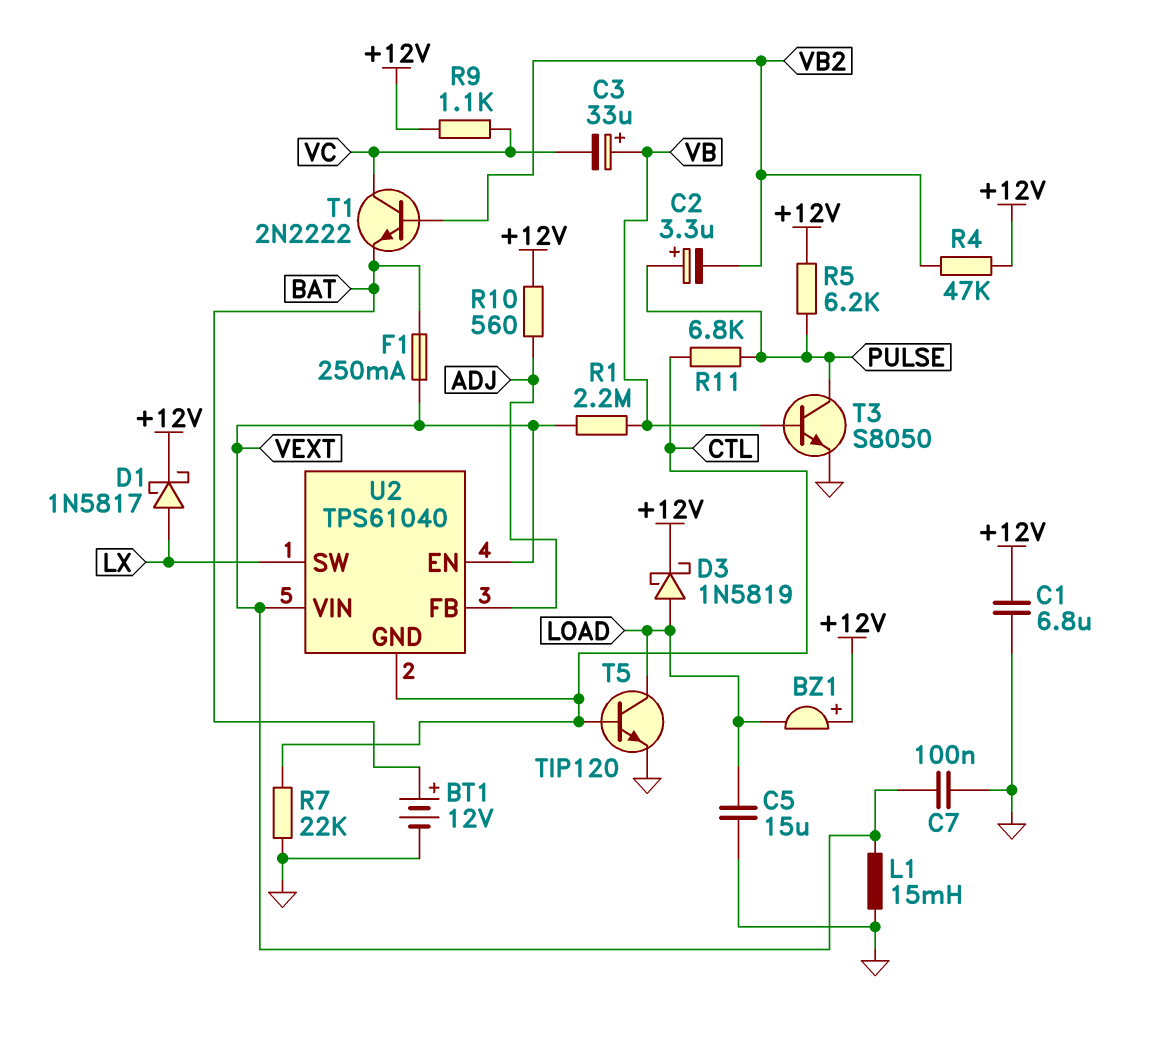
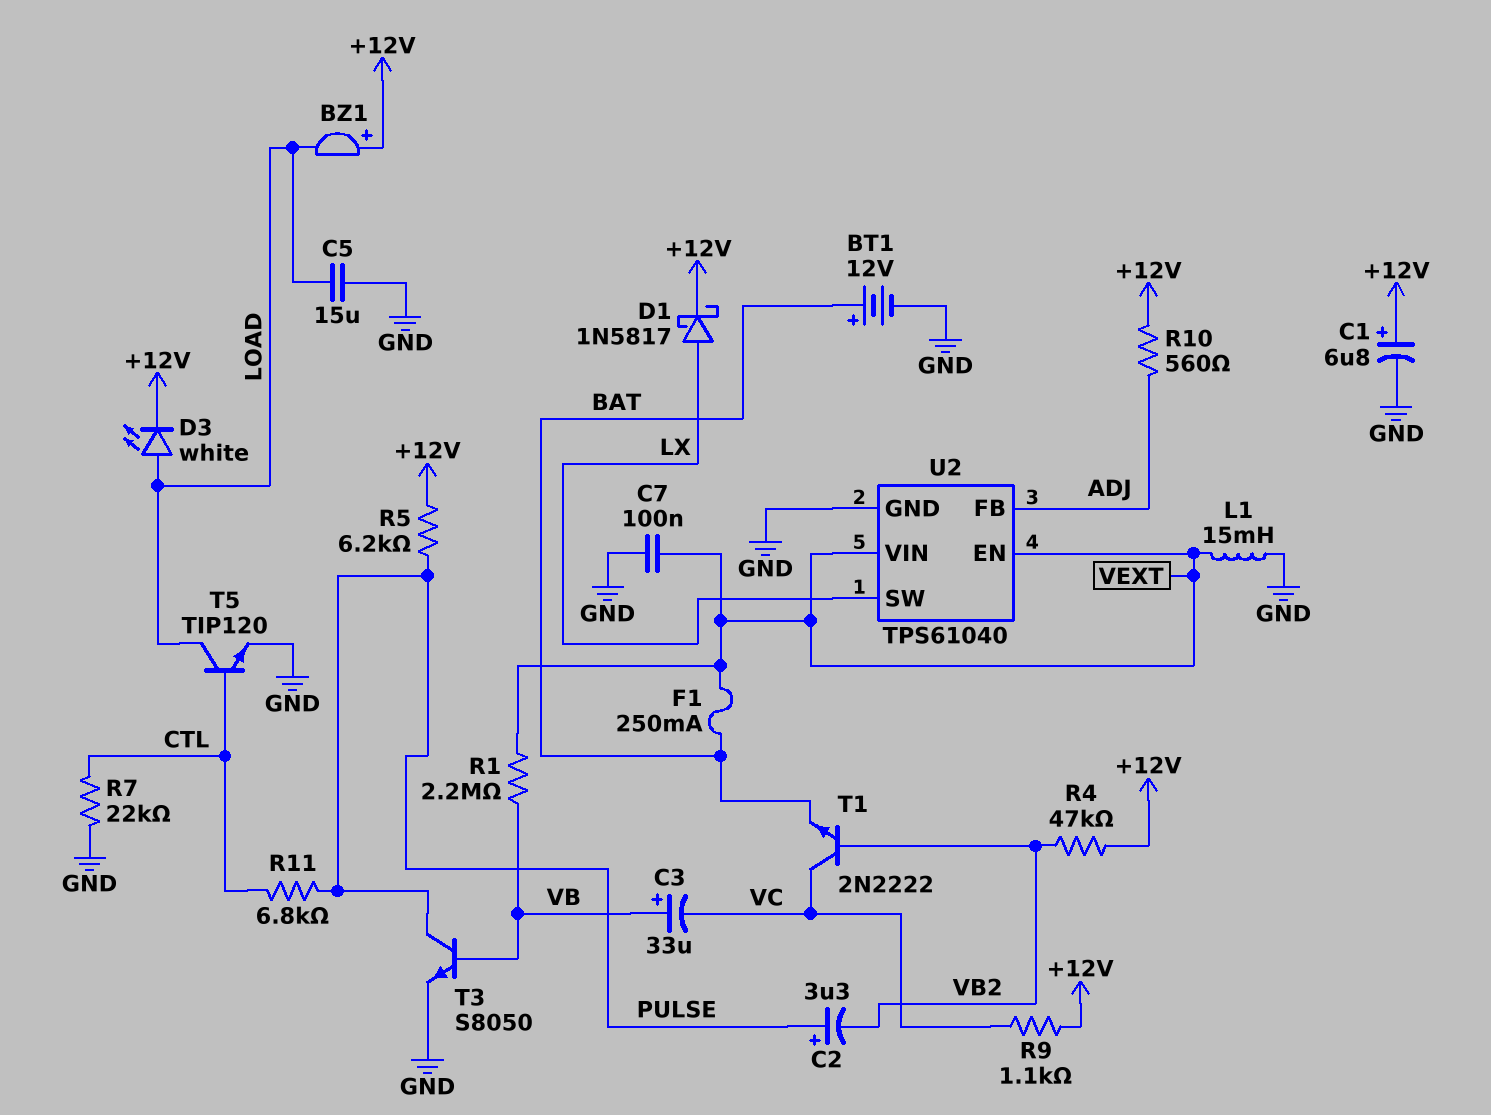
C1: 6.8uF (+12V, GND) -> 6.8uF (plus +12V, minus GND)
D3: schottky 1N5819 (A LOAD, K +12V) -> LED white (A LOAD, K +12V)
U2 pin GND: CTL -> GND

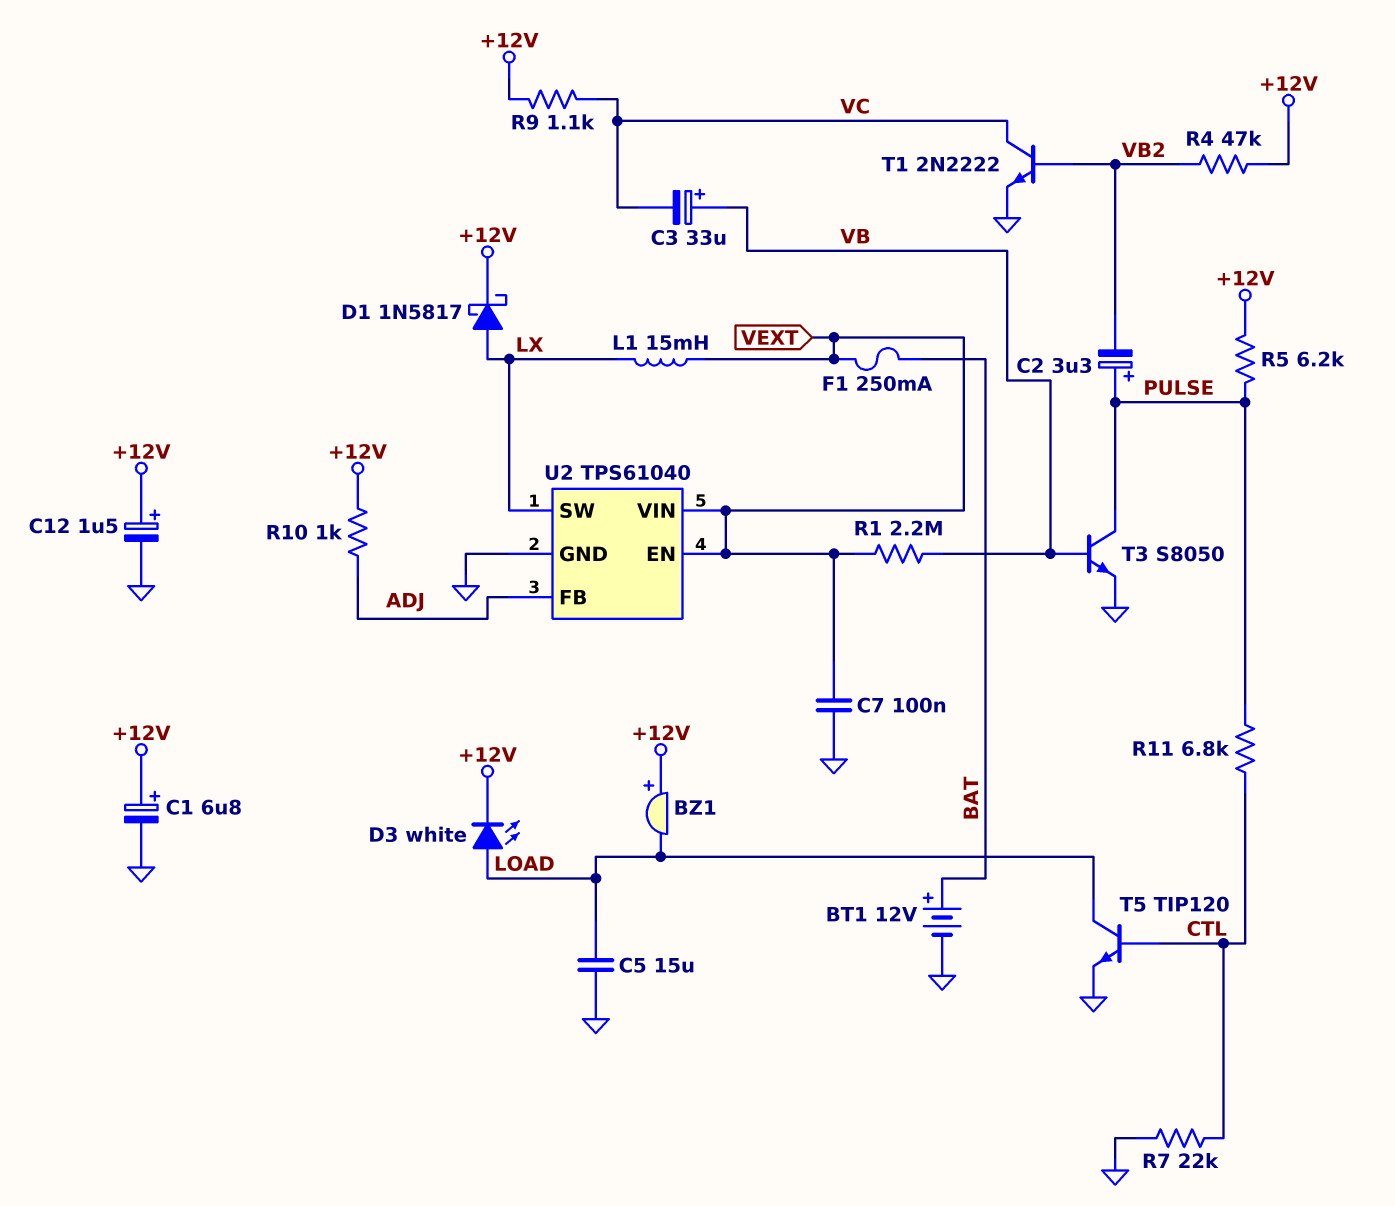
C12: none -> 1.5uF (plus +12V, minus GND)
L1: 15mH (GND, VEXT) -> 15mH (LX, VEXT)
R10: 560 (+12V, ADJ) -> 1k (+12V, ADJ)
T1: NPN 2N2222 (B VB2, C VC, E BAT) -> NPN 2N2222 (B VB2, C VC, E GND)

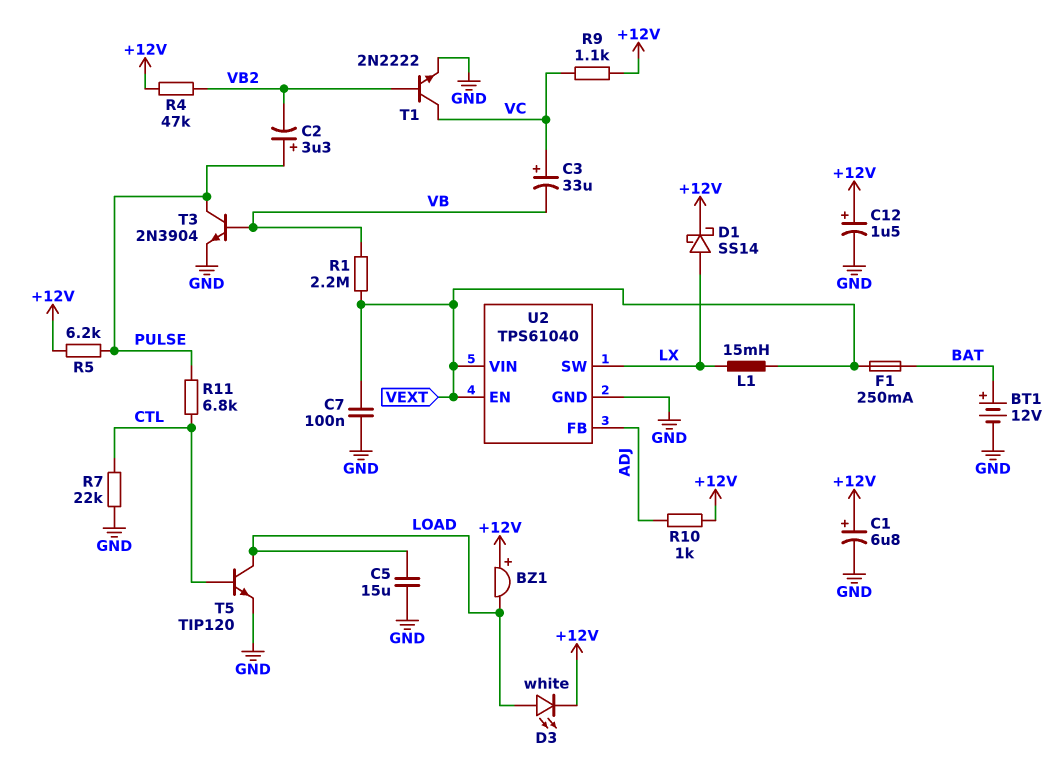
C3: 33uF (plus VB, minus VC) -> 33uF (plus VC, minus VB)
D1: schottky 1N5817 (A LX, K +12V) -> schottky SS14 (A LX, K +12V)
T3: NPN S8050 (B VB, C PULSE, E GND) -> NPN 2N3904 (B VB, C PULSE, E GND)

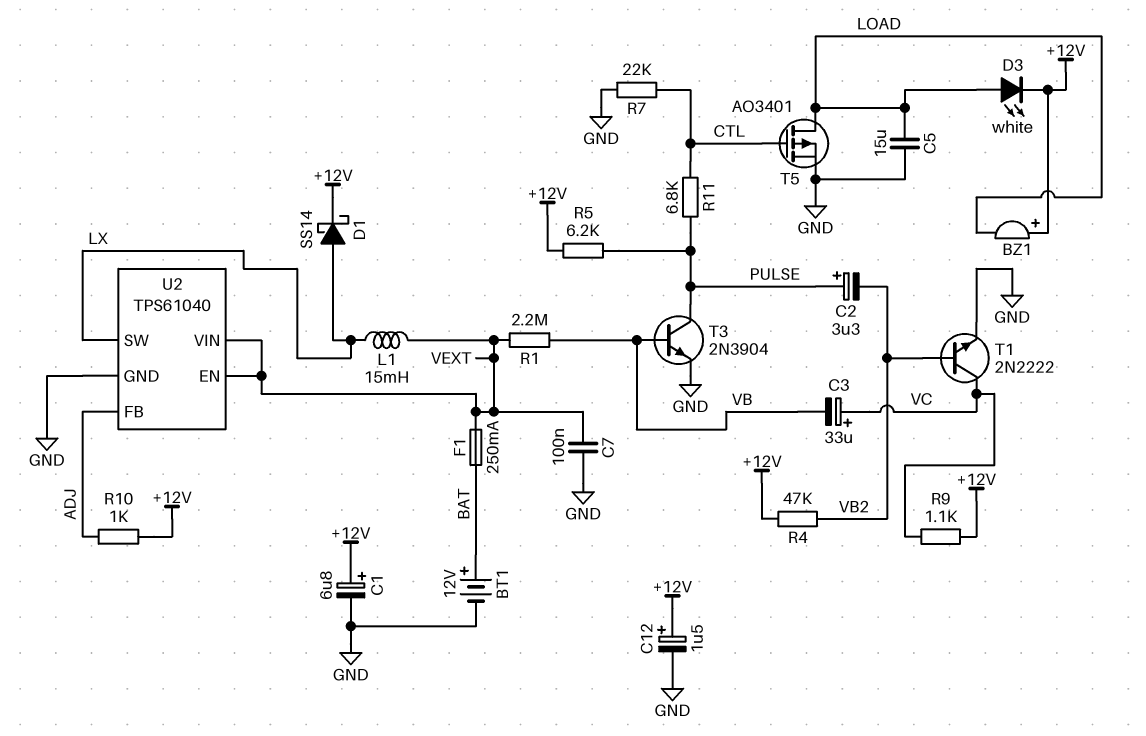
T5: NPN TIP120 (B CTL, C LOAD, E GND) -> PMOS AO3401 (G CTL, D LOAD, S GND)

